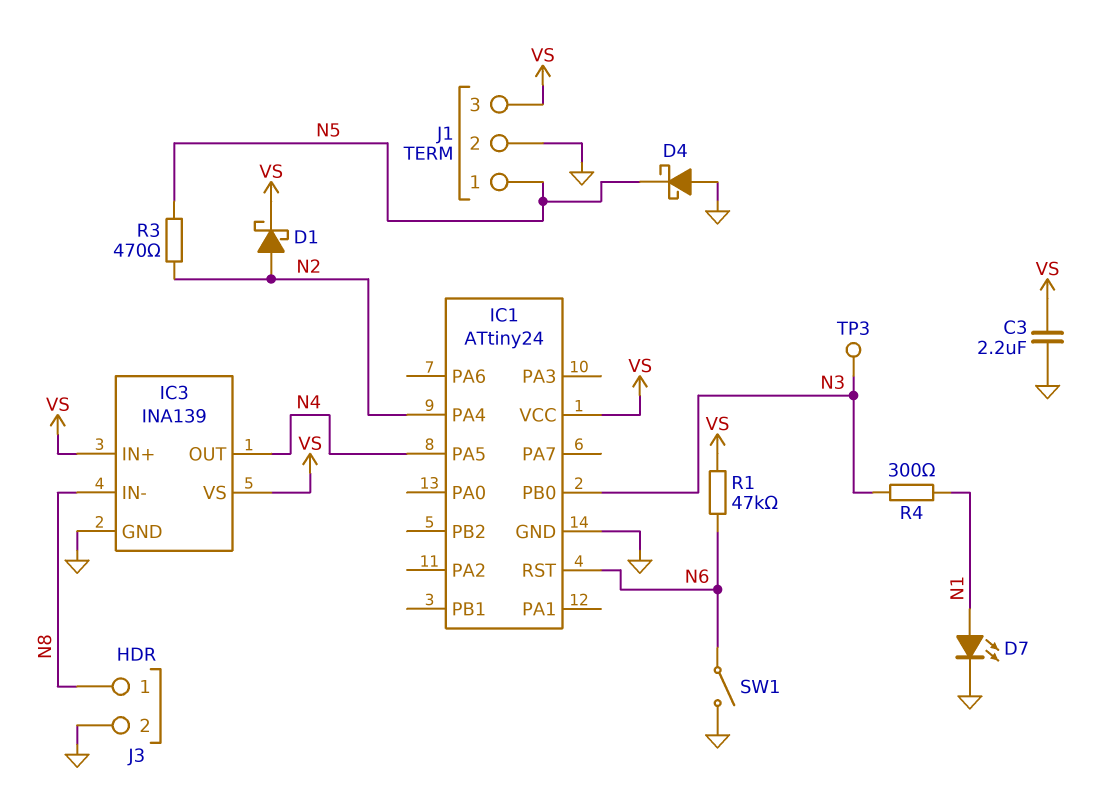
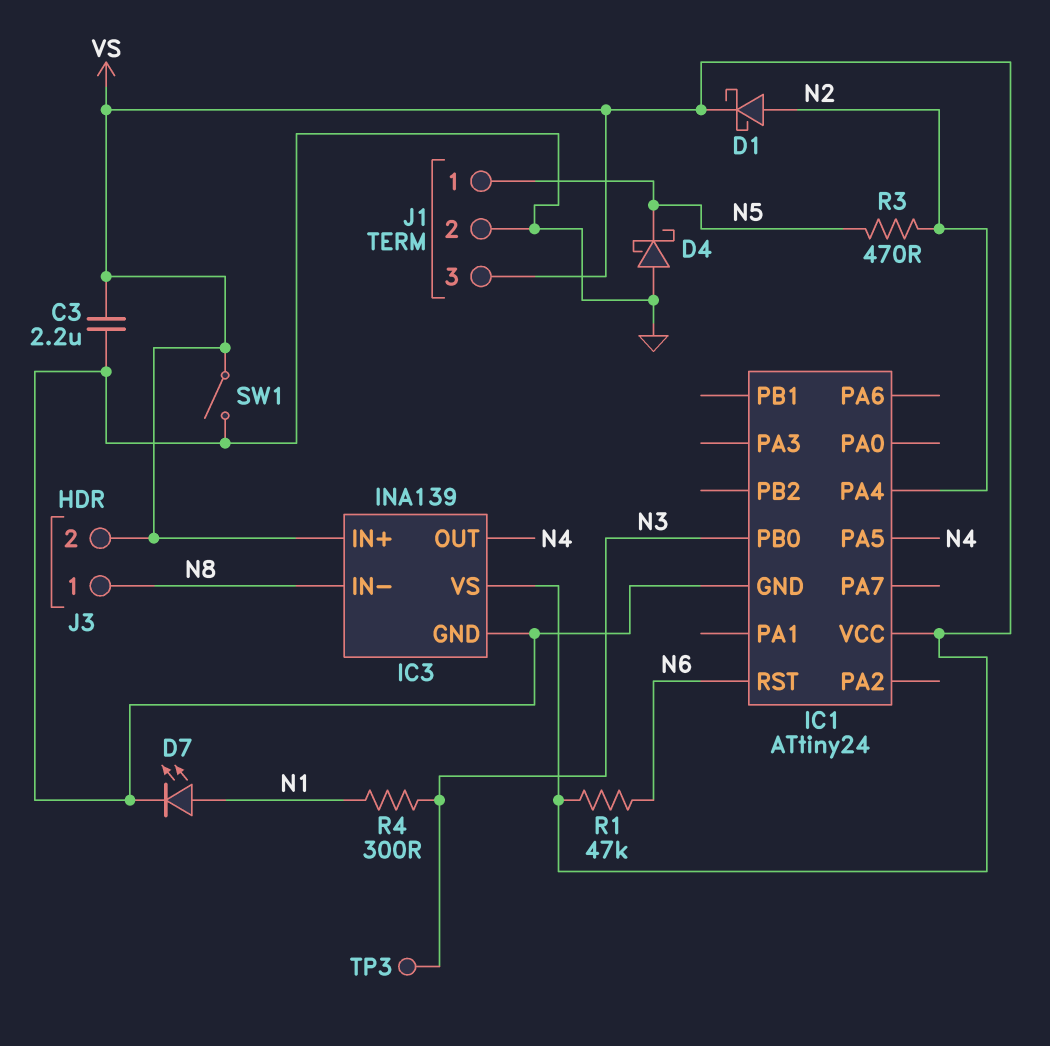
J3 pin 2: GND -> VS
SW1: switch (GND, N6) -> switch (GND, VS)

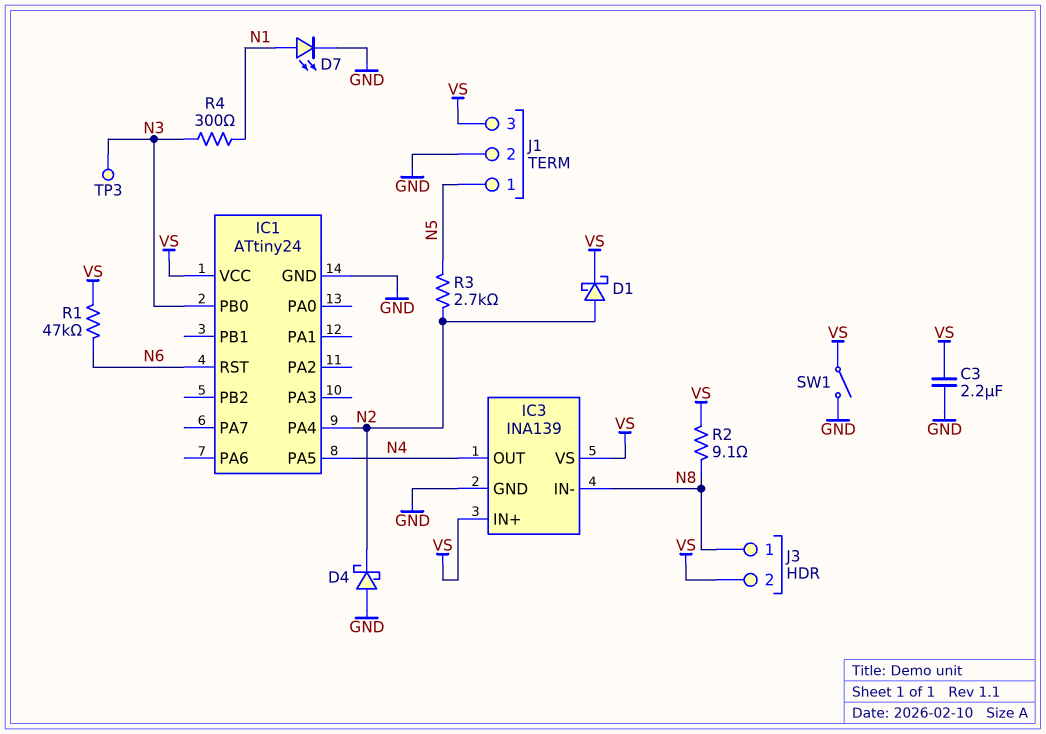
D4: schottky (A GND, K N5) -> schottky (A GND, K N2)
R2: none -> 9.1 (N8, VS)
R3: 470 (N2, N5) -> 2.7k (N2, N5)

